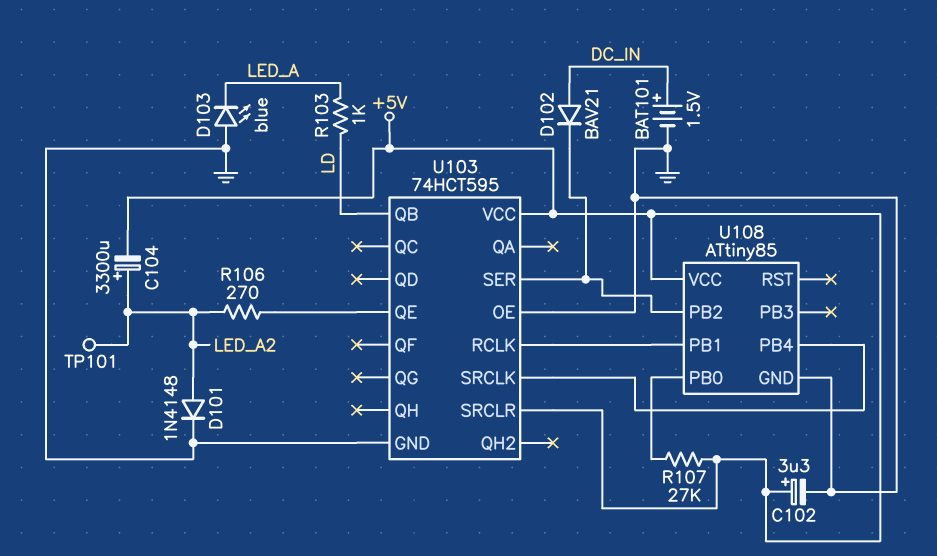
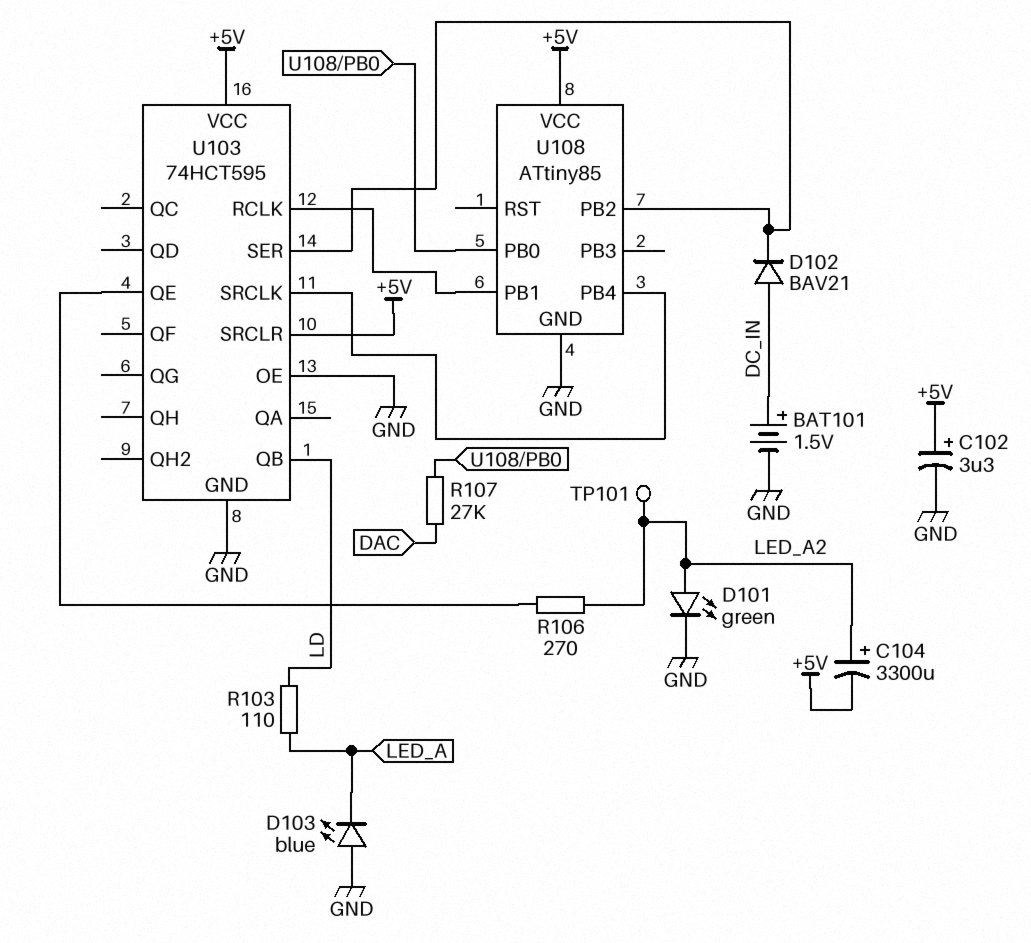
D101: diode 1N4148 (A LED_A2, K GND) -> LED green (A LED_A2, K GND)
R103: 1k (LD, LED_A) -> 110 (LD, LED_A)
R107: 27k (+5V, U108/PB0) -> 27k (DAC, U108/PB0)

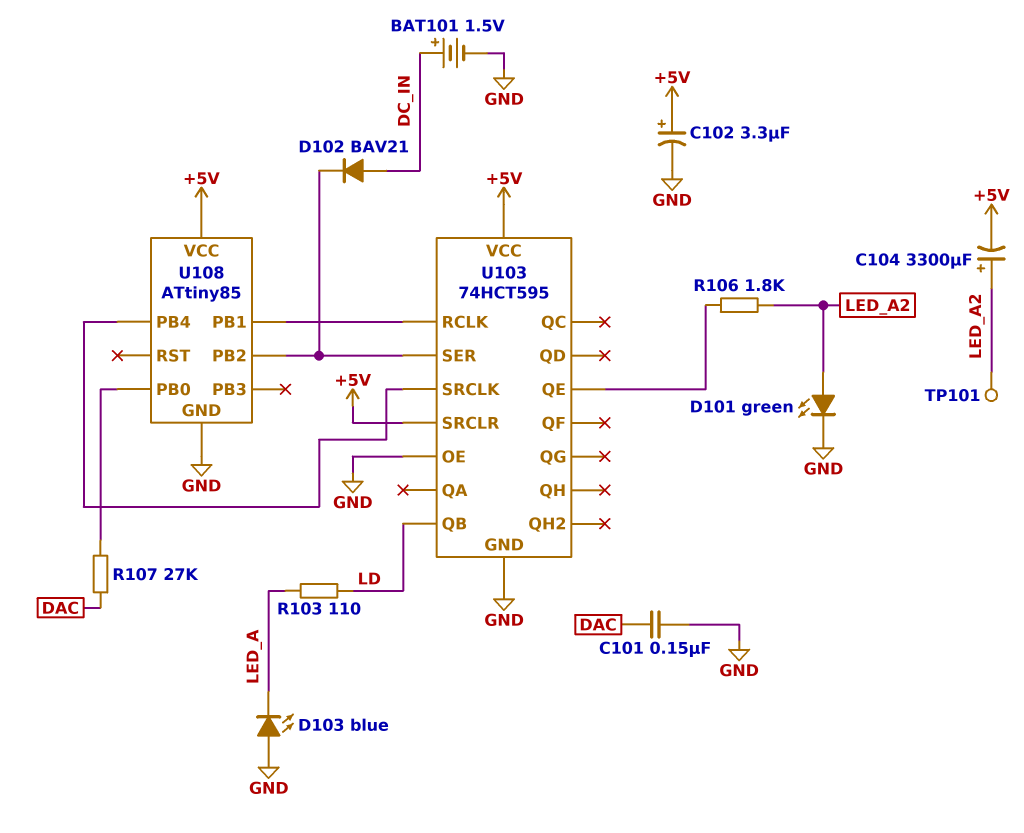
C101: none -> 150nF (DAC, GND)
R106: 270 (LED_A2, U103/QE) -> 1.8k (LED_A2, U103/QE)

